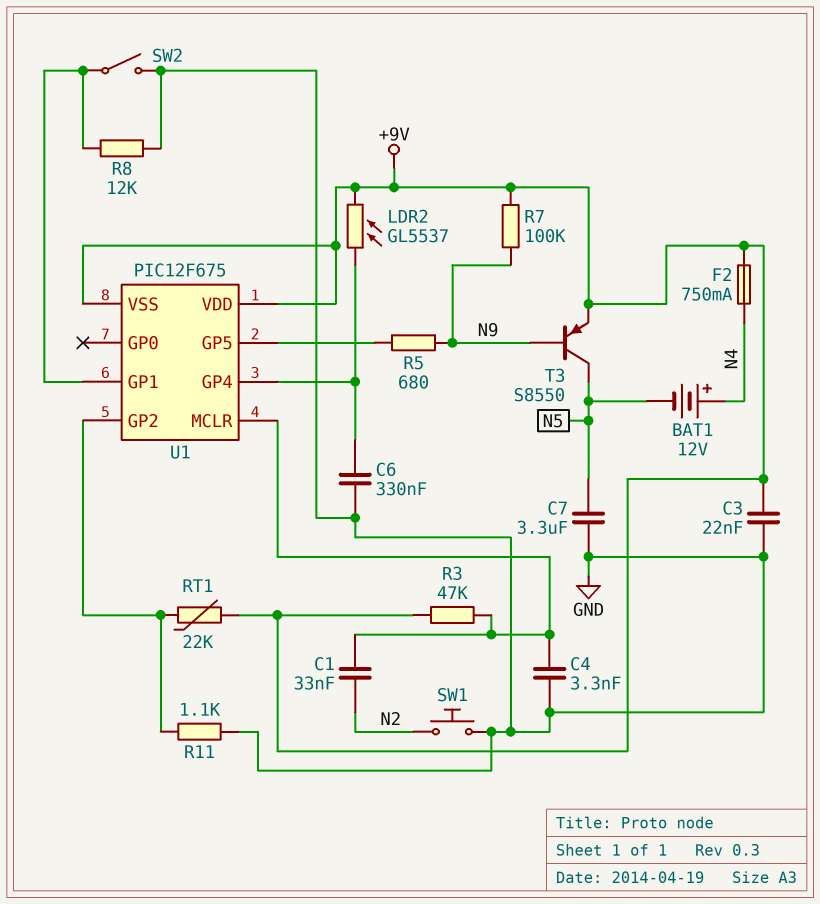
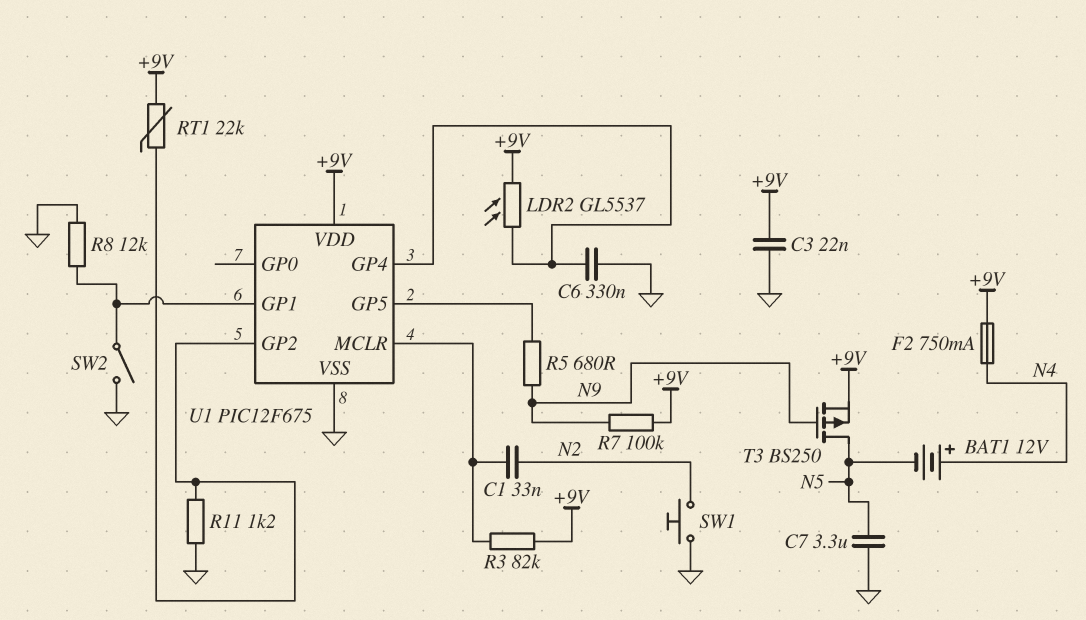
C4: 3.3nF (GND, U1/MCLR) -> none
R3: 47k (+9V, U1/MCLR) -> 82k (+9V, U1/MCLR)
R11: 1.1k (GND, U1/GP2) -> 1.2k (GND, U1/GP2)
T3: PNP S8550 (B N9, C N5, E +9V) -> PMOS BS250 (G N9, D N5, S +9V)
U1 pin VSS: +9V -> GND

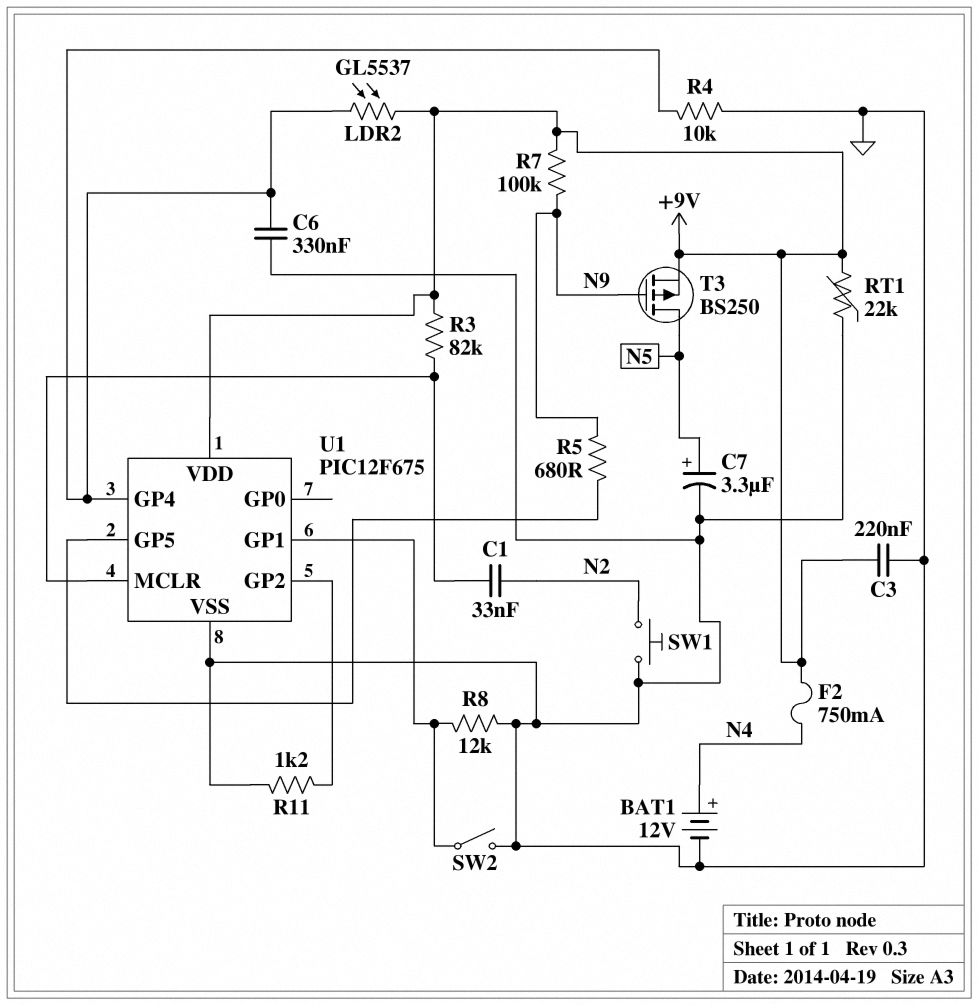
BAT1: 12V (plus N4, minus N5) -> 12V (plus N4, minus GND)
C3: 22nF (+9V, GND) -> 220nF (+9V, GND)
C7: 3.3uF (GND, N5) -> 3.3uF (plus N5, minus GND)
R4: none -> 10k (GND, U1/GP4)
RT1: 22k (+9V, U1/GP2) -> 22k (+9V, GND)

